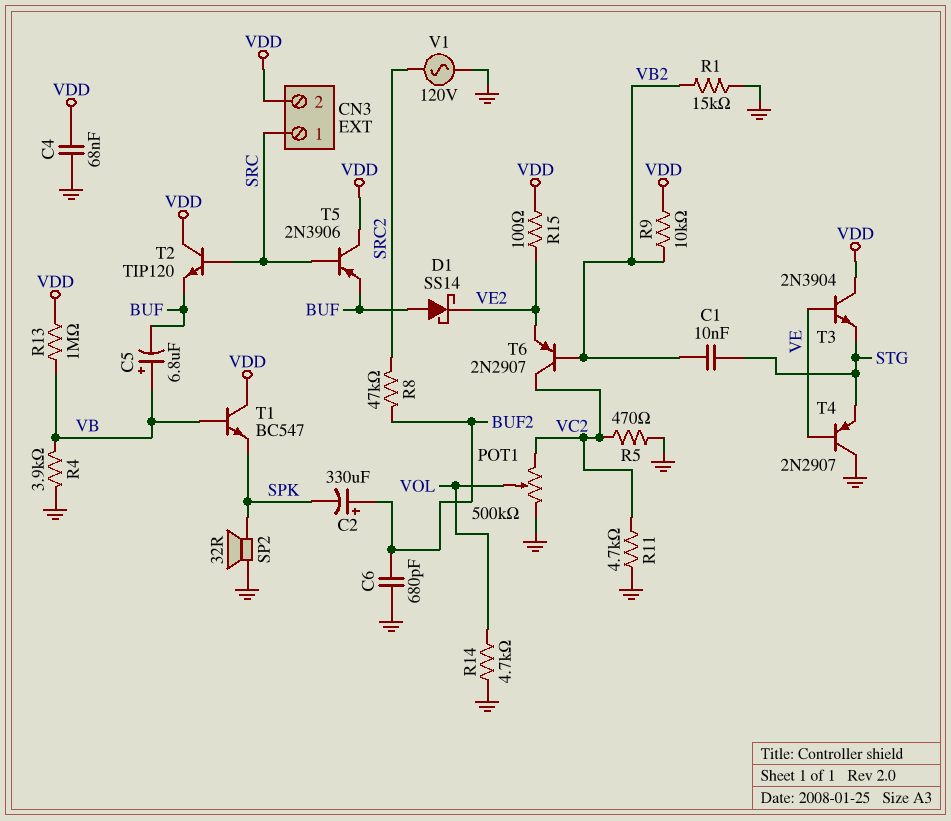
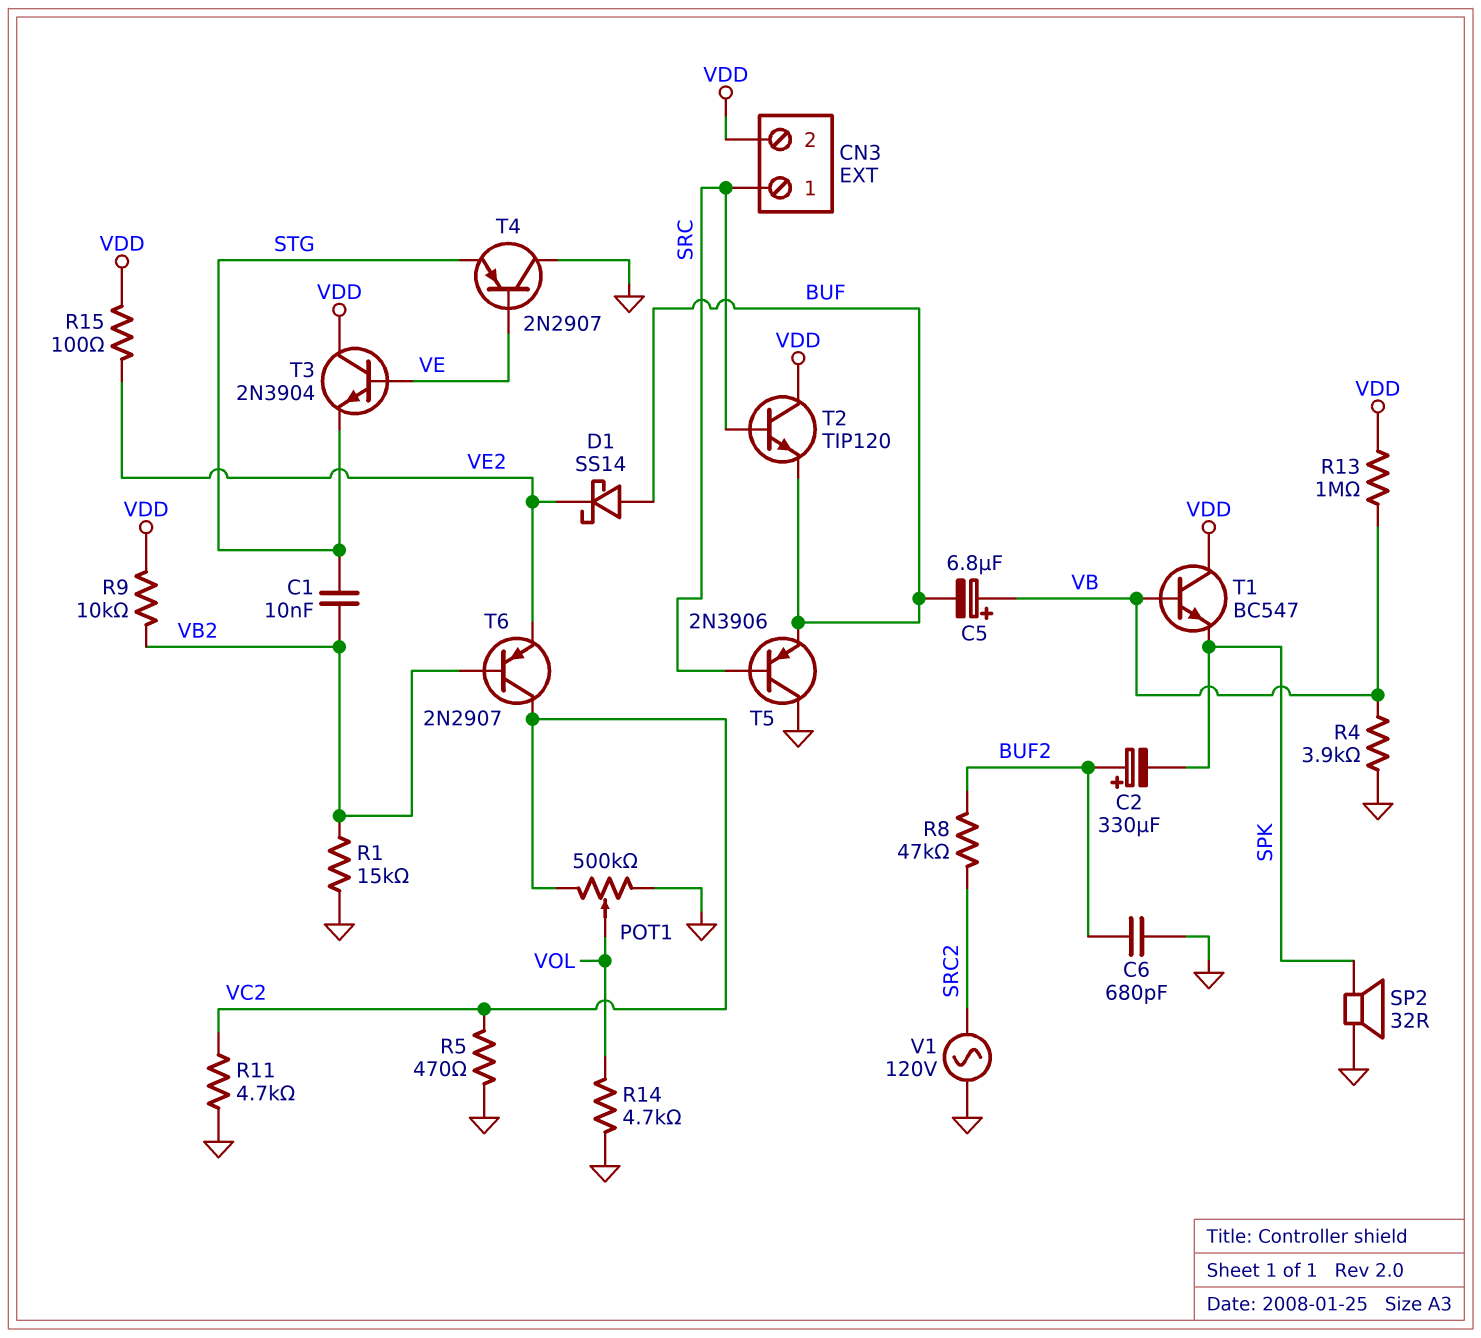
C4: 68nF (GND, VDD) -> none
T5: PNP 2N3906 (B SRC, C VDD, E BUF) -> PNP 2N3906 (B SRC, C GND, E BUF)

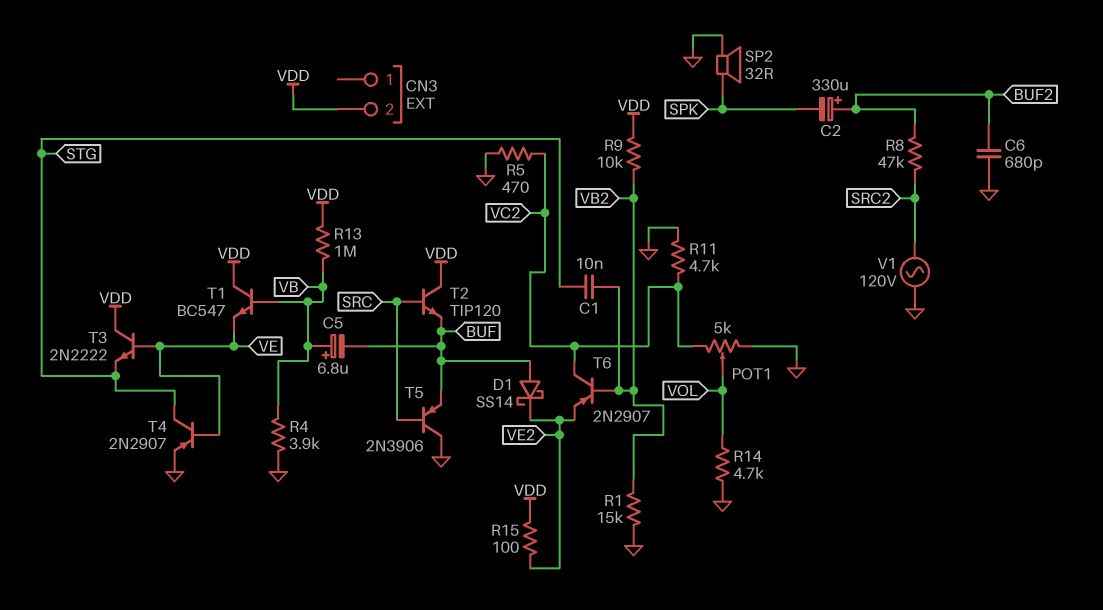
CN3 pin 1: SRC -> none
POT1: 500k (GND, VC2, wiper VOL) -> 5k (GND, VC2, wiper VOL)
T1: NPN BC547 (B VB, C VDD, E SPK) -> NPN BC547 (B VB, C VDD, E VE)
T3: NPN 2N3904 (B VE, C VDD, E STG) -> NPN 2N2222 (B VE, C VDD, E STG)
T4: PNP 2N2907 (B VE, C GND, E STG) -> PNP 2N2907 (B VE, C STG, E GND)

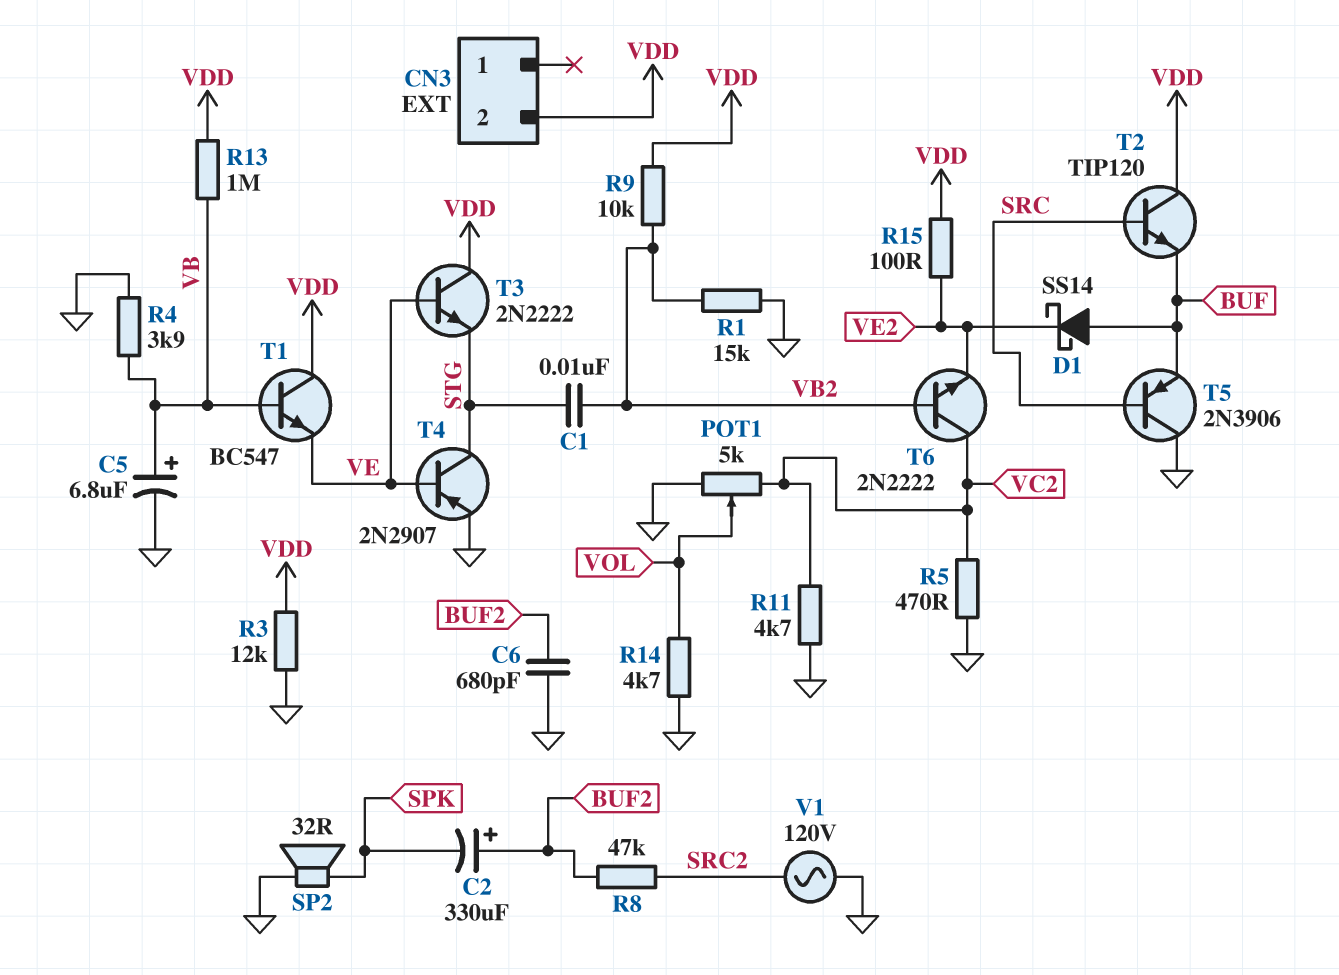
C5: 6.8uF (plus VB, minus BUF) -> 6.8uF (plus VB, minus GND)
R3: none -> 12k (GND, VDD)
T6: PNP 2N2907 (B VB2, C VC2, E VE2) -> NPN 2N2222 (B VB2, C VC2, E VE2)

